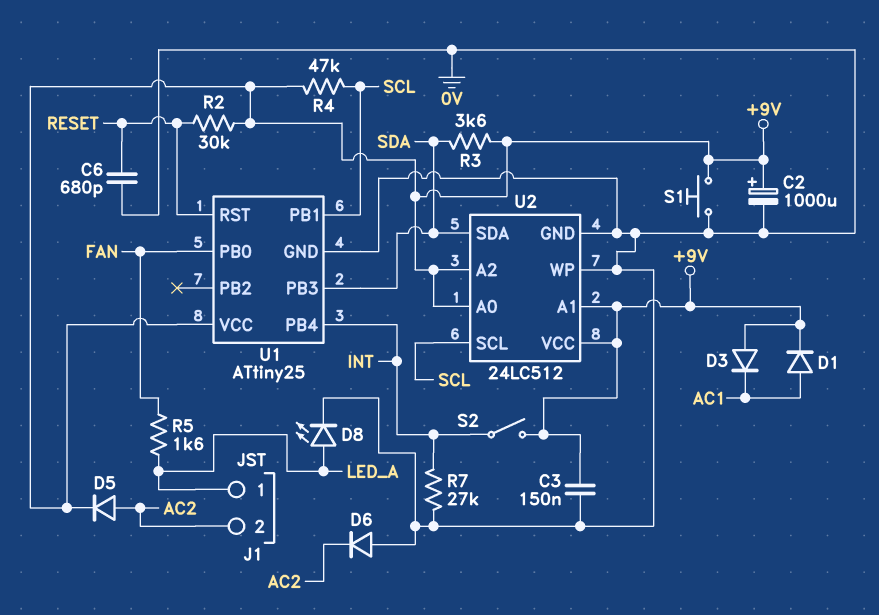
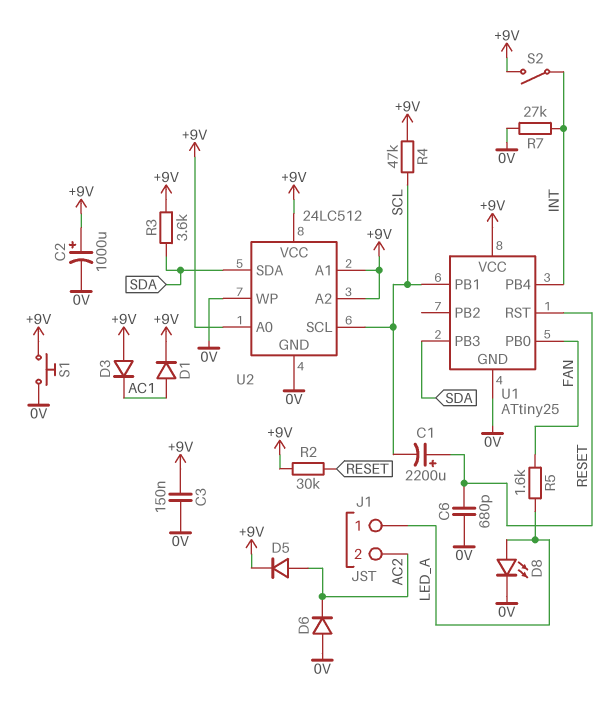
C1: none -> 2200uF (plus RESET, minus SCL)

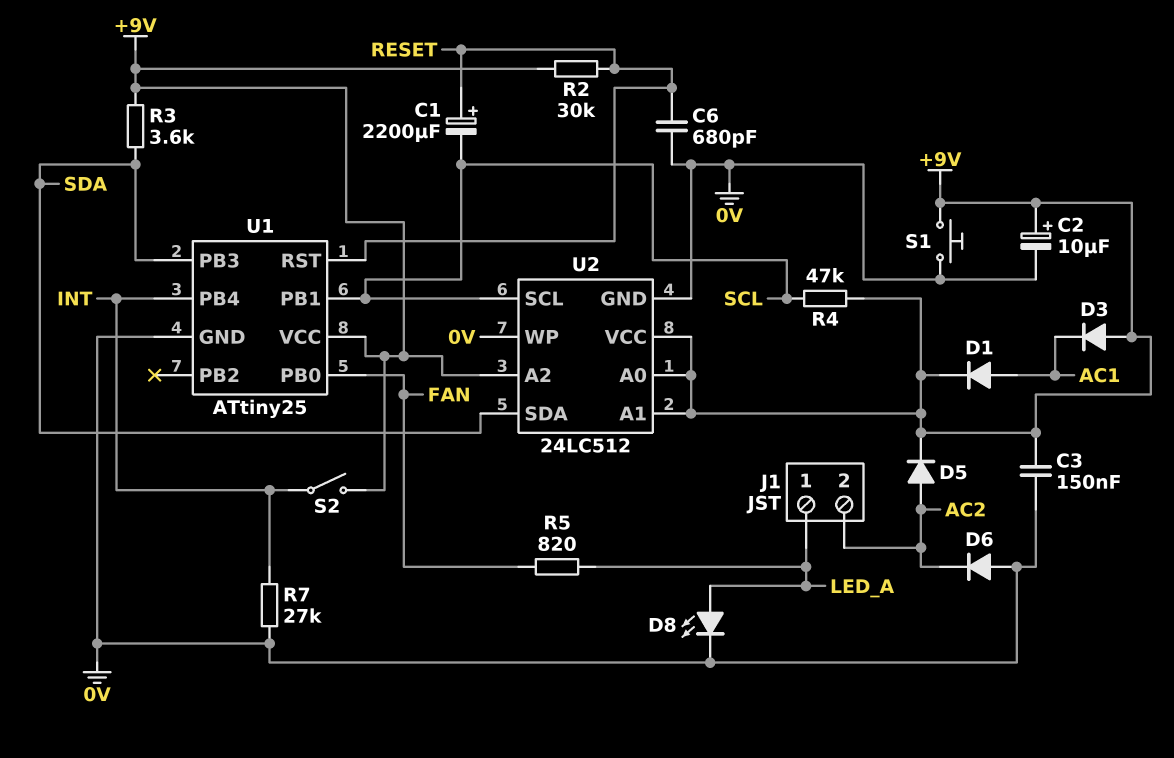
C2: 1000uF (plus +9V, minus 0V) -> 10uF (plus +9V, minus 0V)
R5: 1.6k (FAN, LED_A) -> 820 (FAN, LED_A)

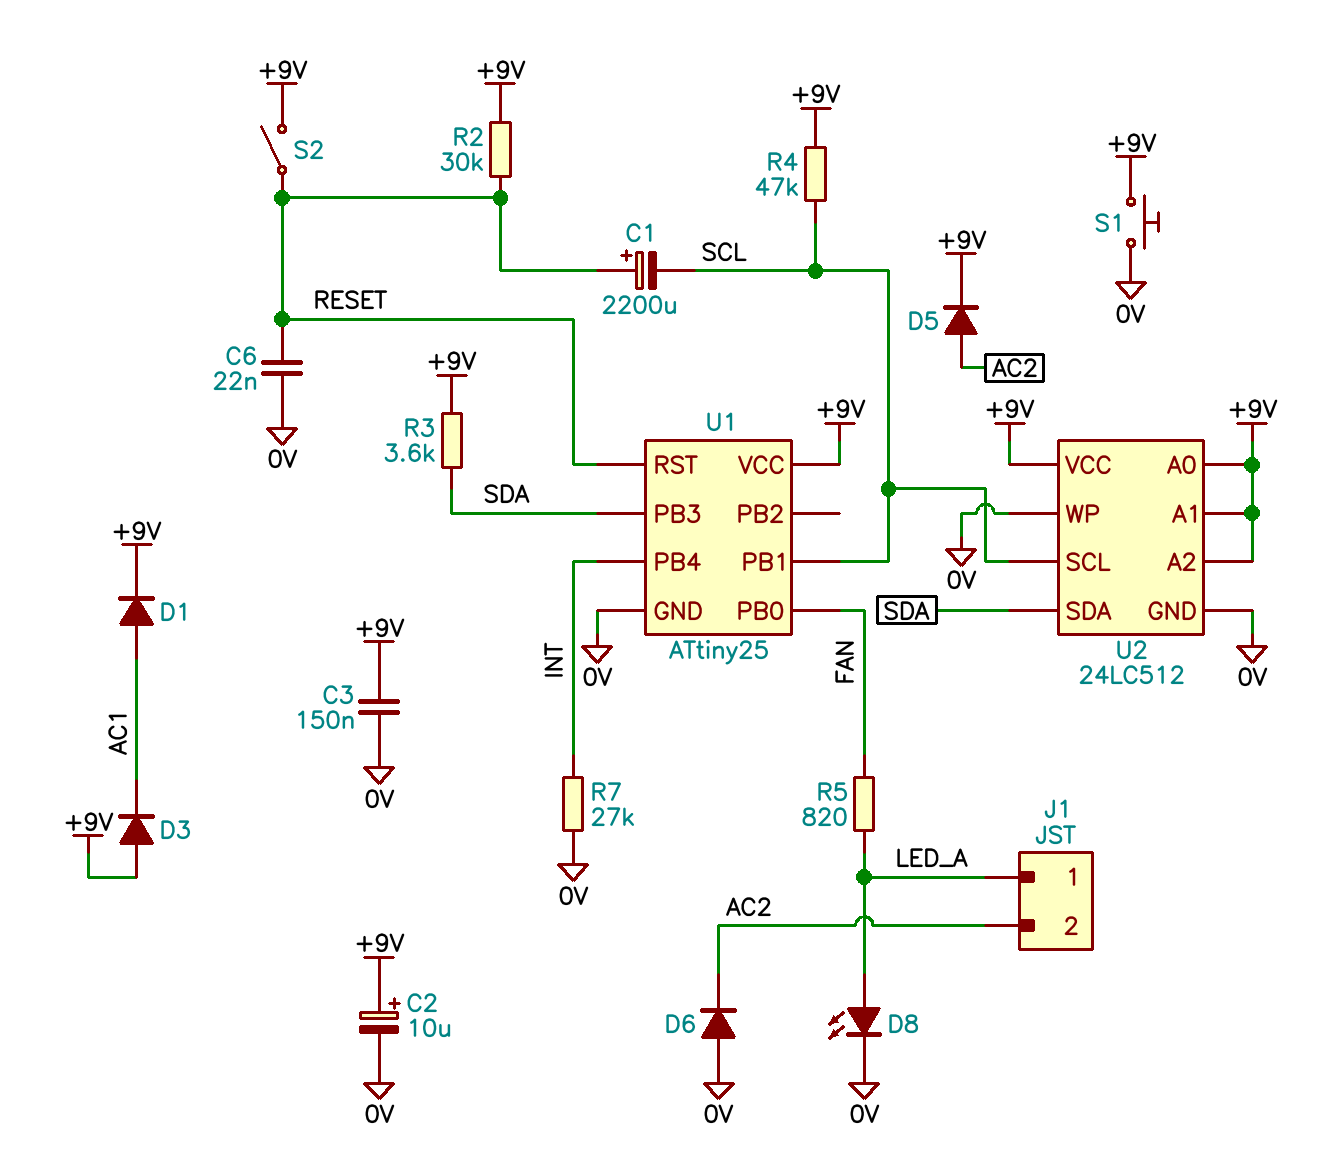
C6: 680pF (0V, RESET) -> 22nF (0V, RESET)
S2: switch (+9V, INT) -> switch (+9V, RESET)

